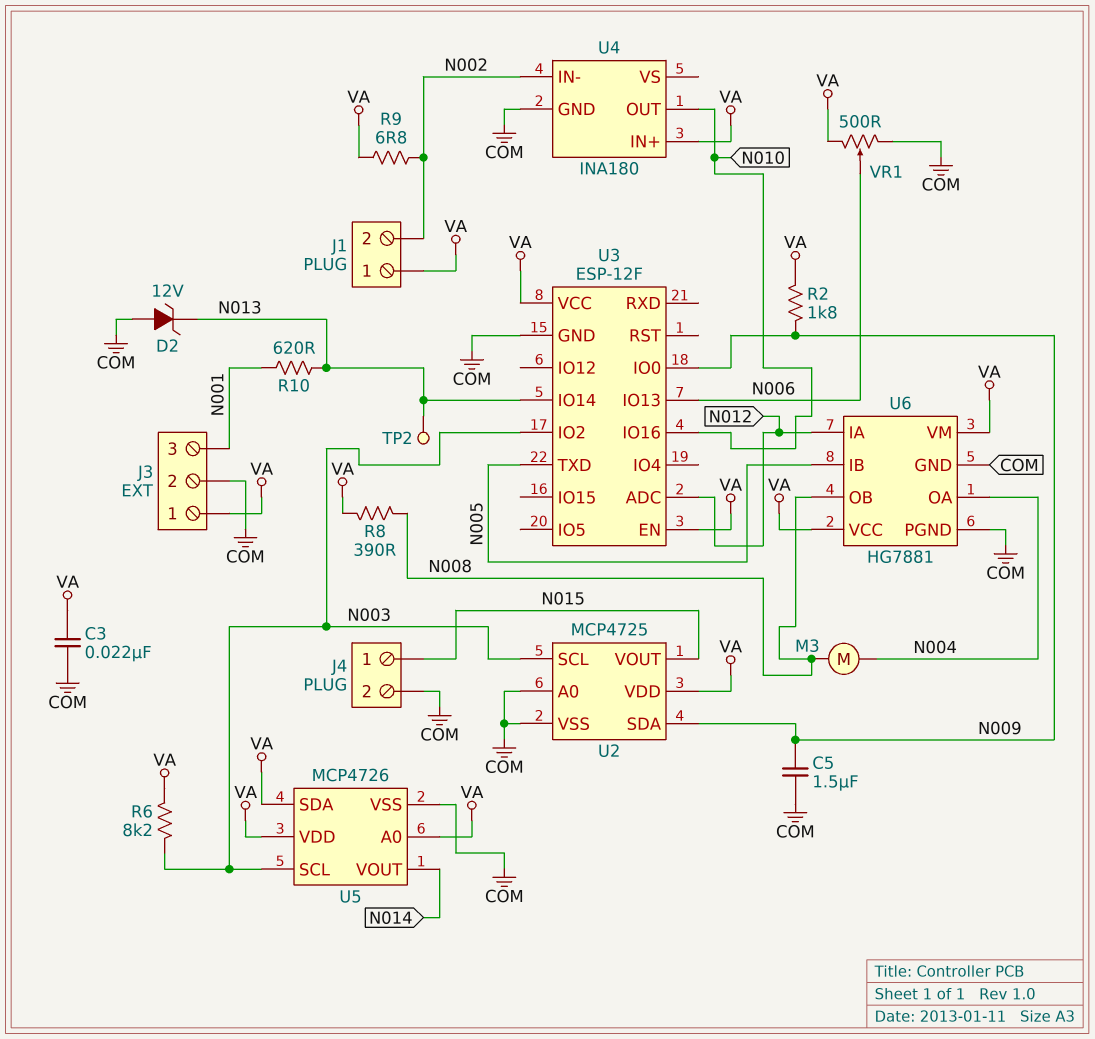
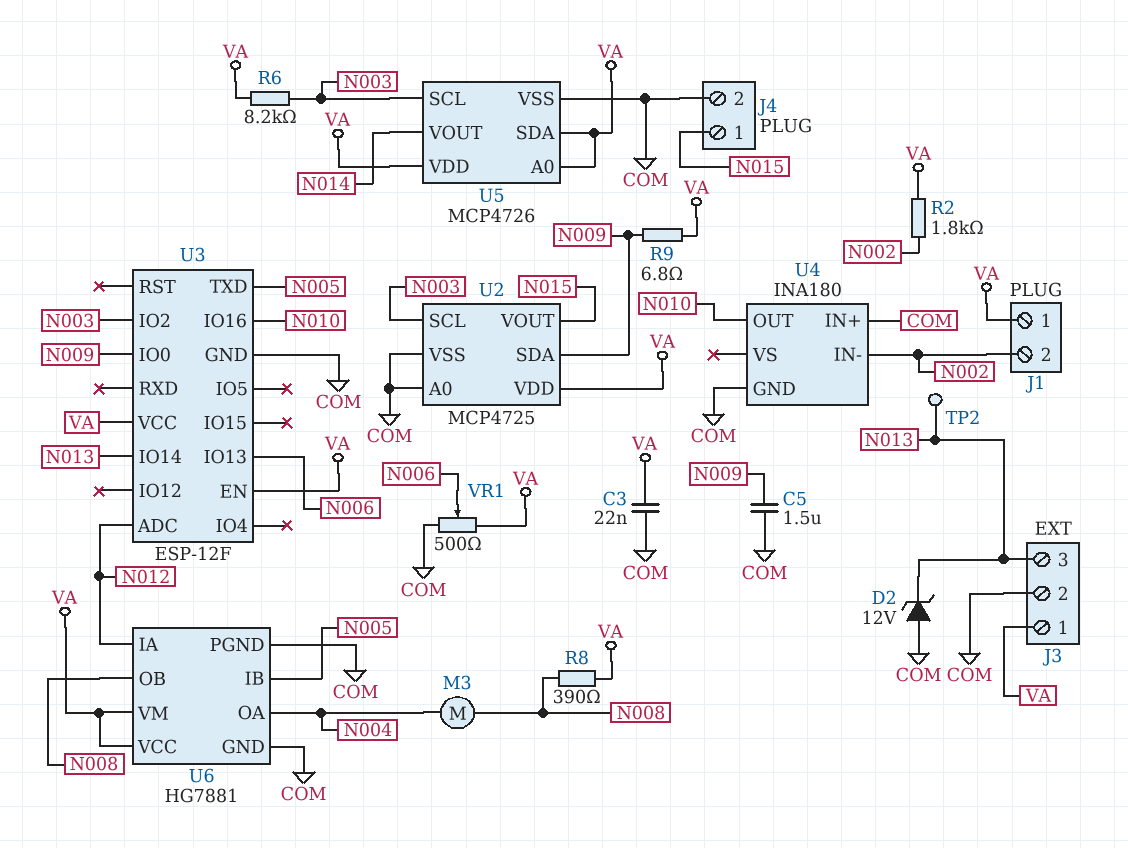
J3 pin 3: N001 -> N013
R2: 1.8k (N009, VA) -> 1.8k (N002, VA)
R9: 6.8 (N002, VA) -> 6.8 (N009, VA)
R10: 620 (N001, N013) -> none
U4 pin IN+: VA -> COM

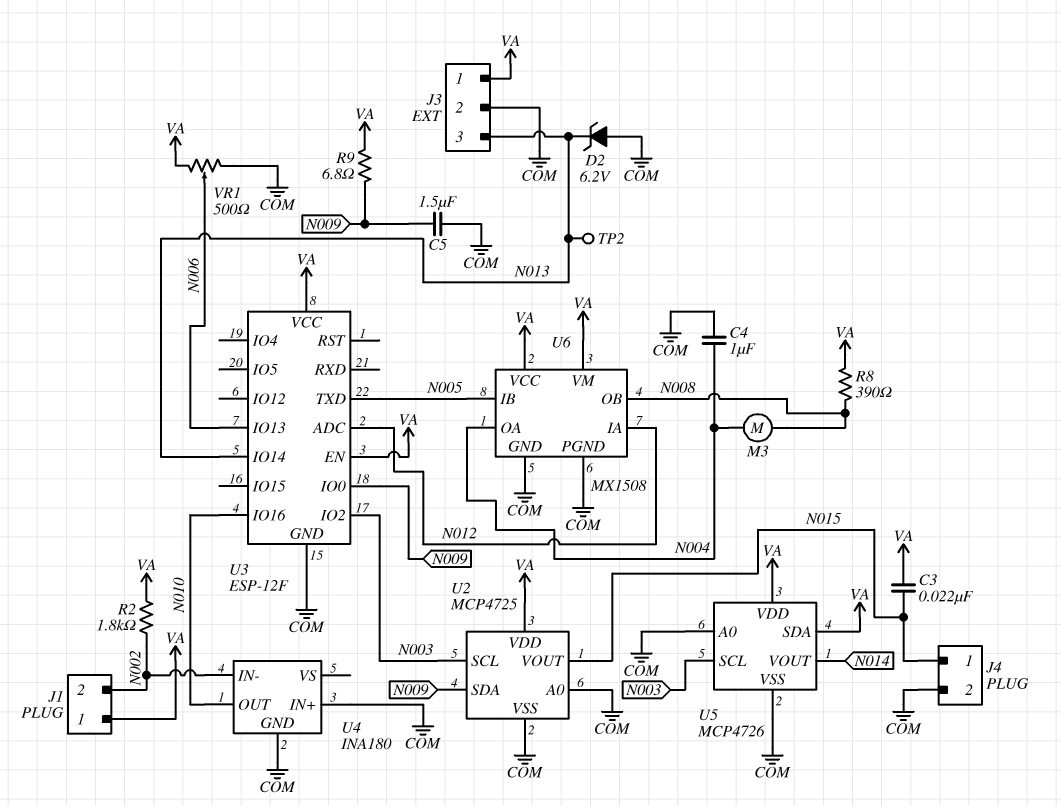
C3: 22nF (COM, VA) -> 22nF (N015, VA)
C4: none -> 1uF (COM, N004)
D2: zener 12V (A COM, K N013) -> zener 6.2V (A COM, K N013)
R6: 8.2k (N003, VA) -> none
U5 pin A0: VA -> COM
U6: HG7881 -> MX1508

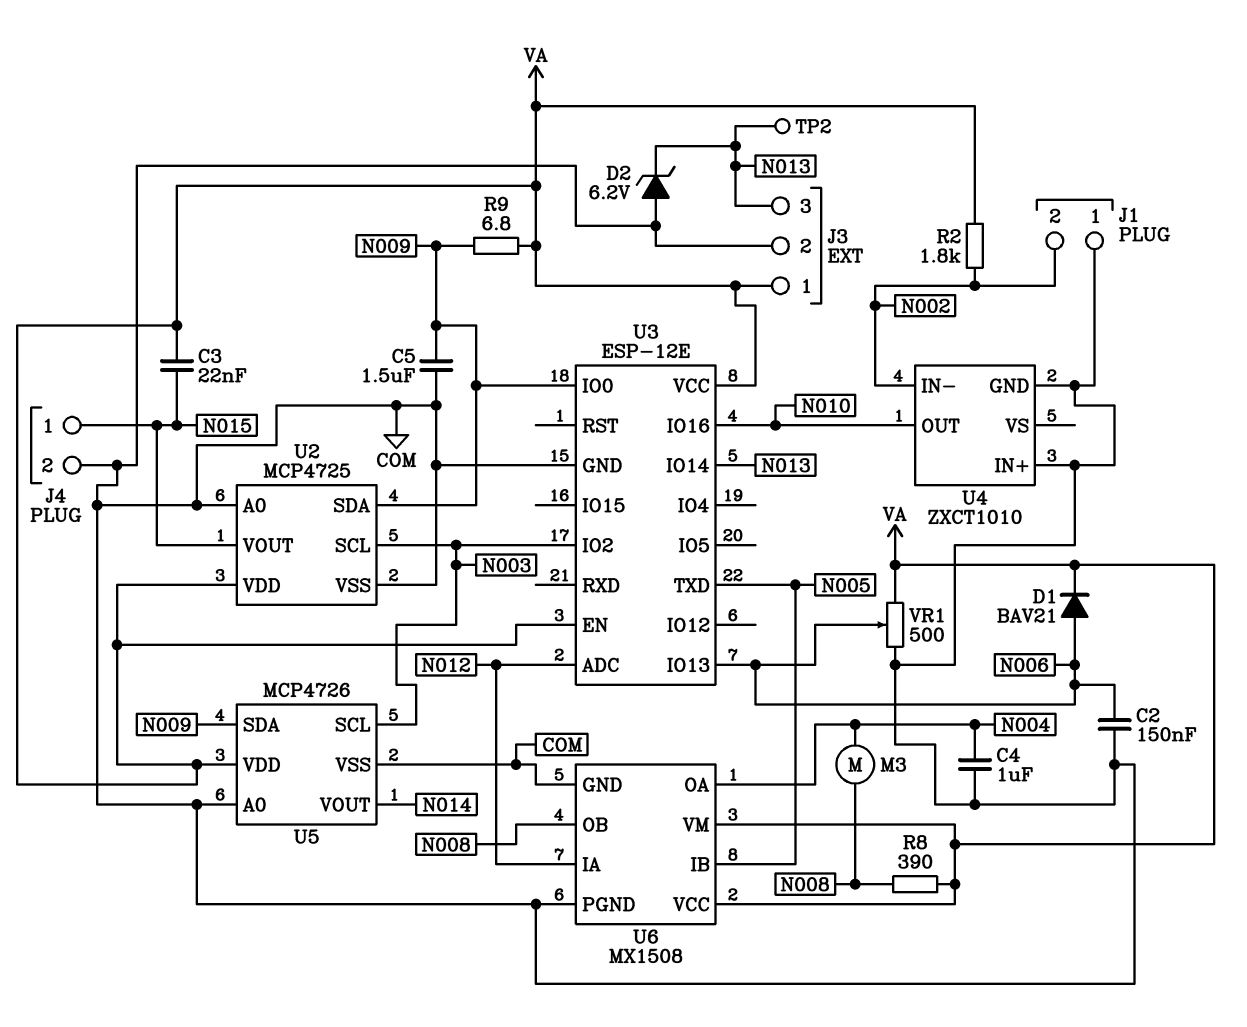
C2: none -> 150nF (COM, N006)
D1: none -> diode BAV21 (A N006, K VA)
J1 pin 1: VA -> COM
U3: ESP-12F -> ESP-12E
U4: INA180 -> ZXCT1010
U5 pin SDA: VA -> N009

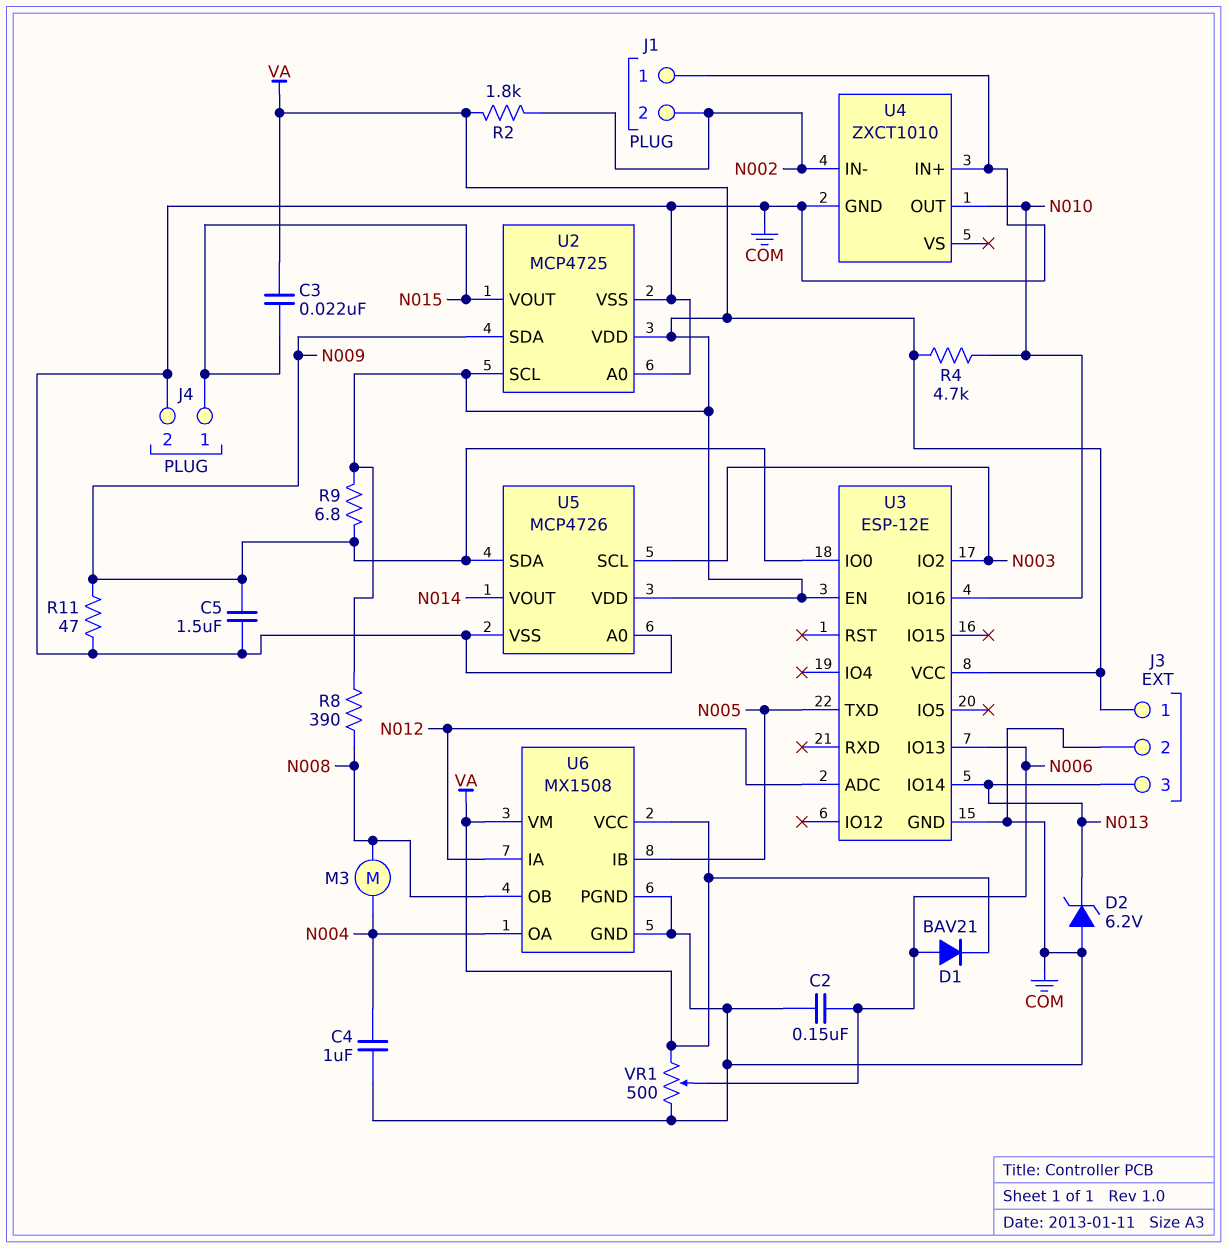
R4: none -> 4.7k (N010, VA)
R11: none -> 47 (COM, N009)
TP2: test point (N013) -> none
U2 pin SCL: N003 -> VA

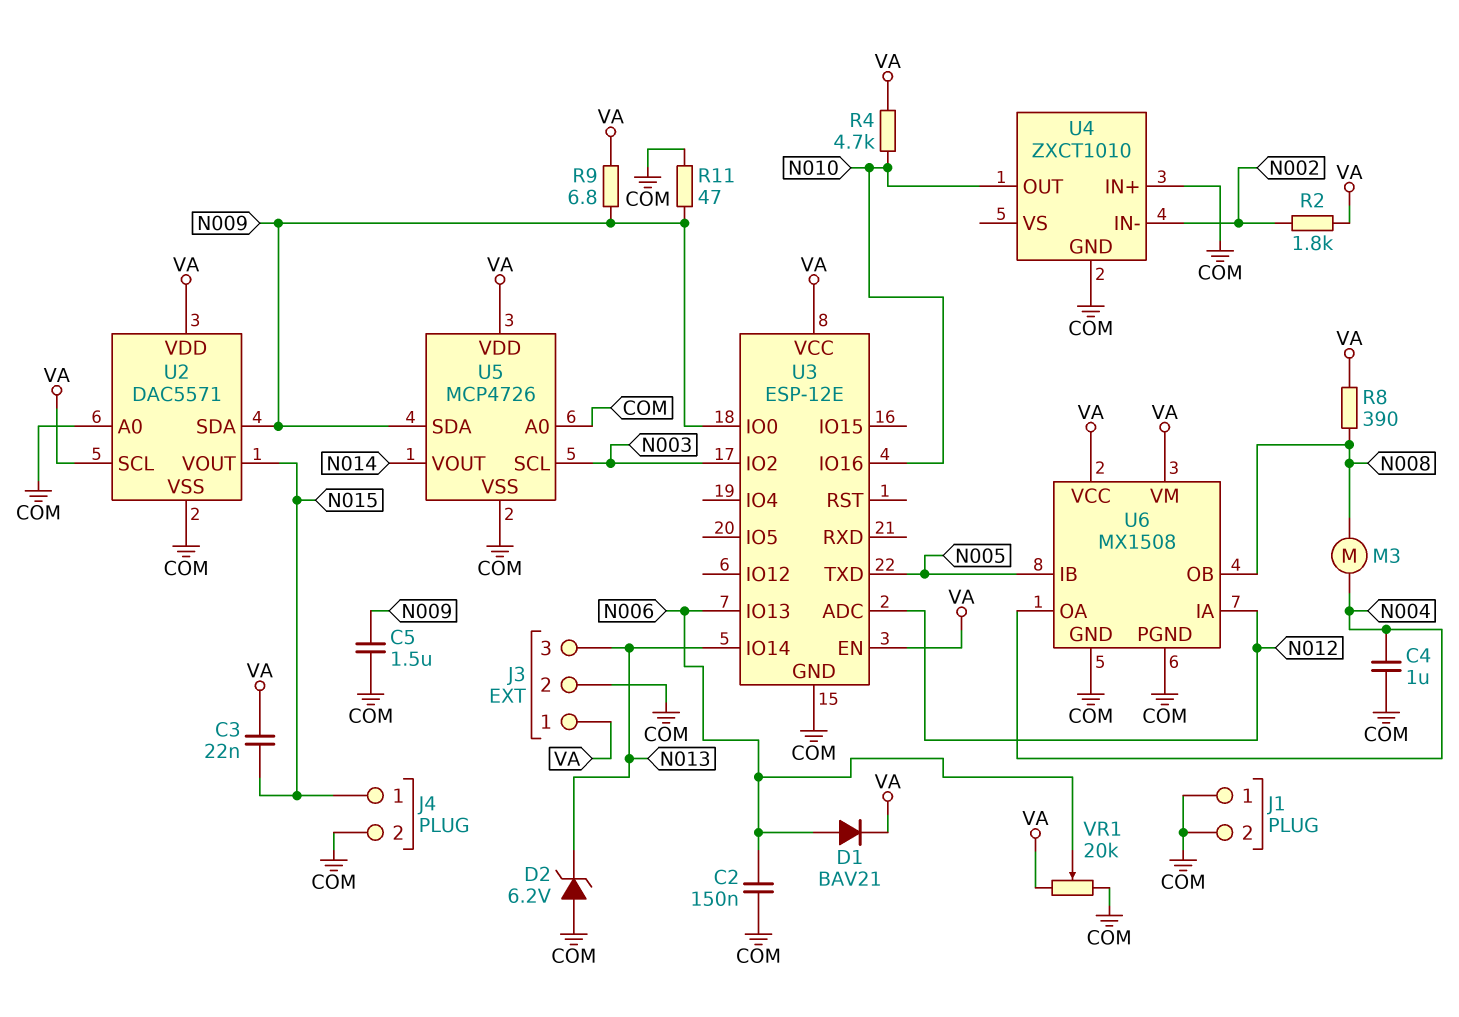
J1 pin 2: N002 -> COM
U2: MCP4725 -> DAC5571
VR1: 500 (COM, VA, wiper N006) -> 20k (COM, VA, wiper N006)

